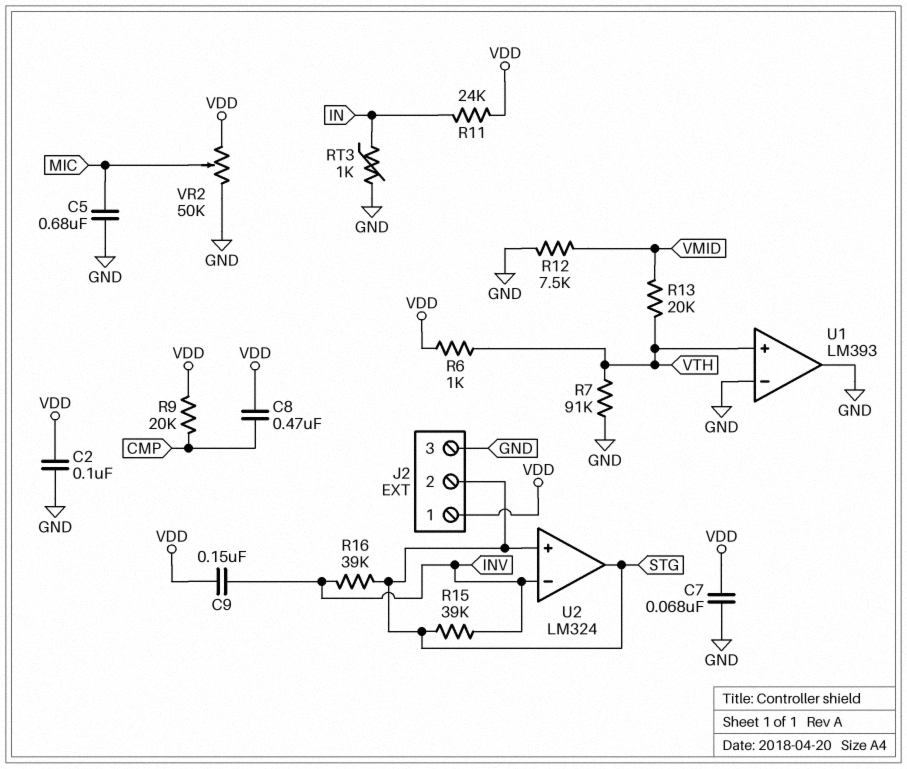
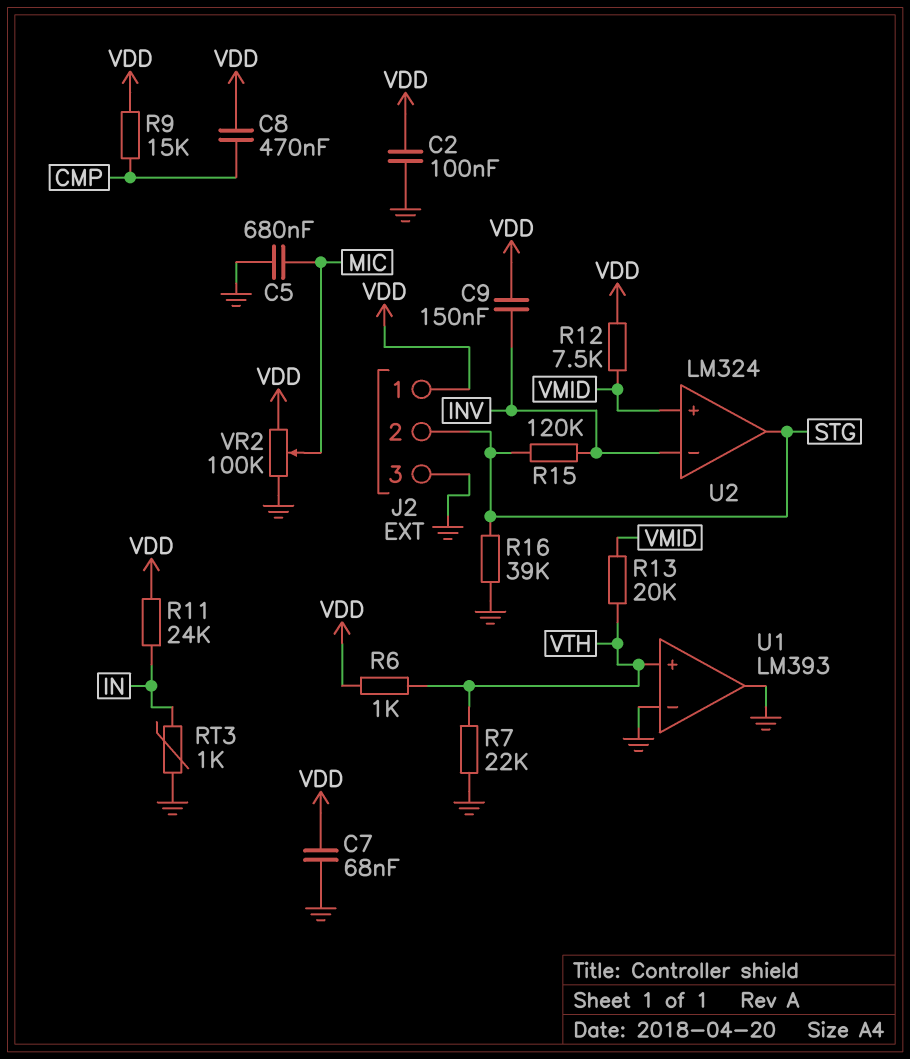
R7: 91k (GND, VTH) -> 22k (GND, VTH)
R9: 20k (CMP, VDD) -> 15k (CMP, VDD)
R12: 7.5k (GND, VMID) -> 7.5k (VDD, VMID)
R15: 39k (INV, STG) -> 120k (INV, STG)
R16: 39k (INV, STG) -> 39k (GND, STG)
U2 pin in+: STG -> VMID
VR2: 50k (GND, VDD, wiper MIC) -> 100k (GND, VDD, wiper MIC)

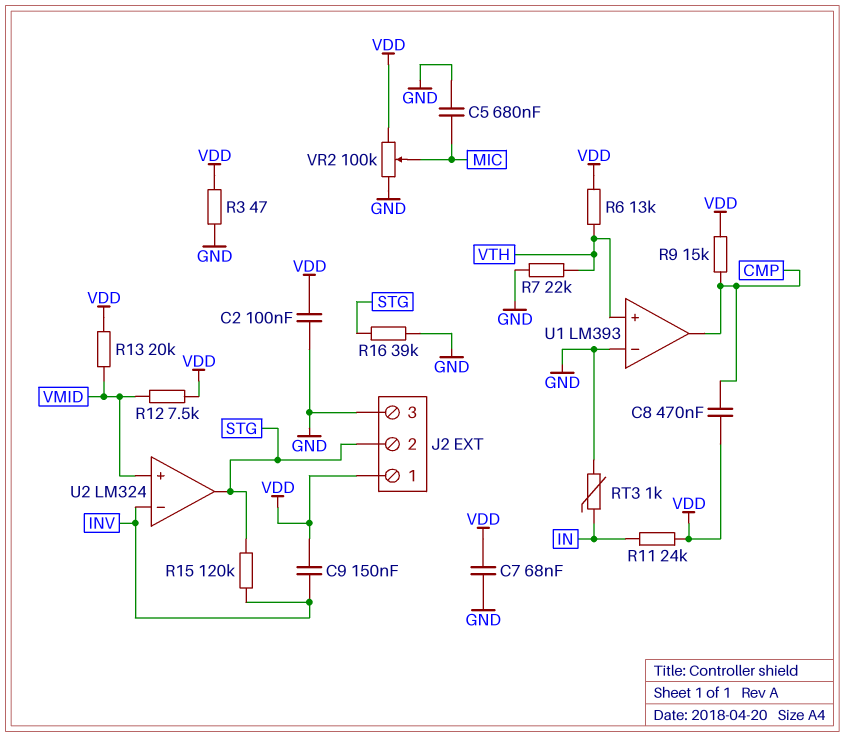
R3: none -> 47 (GND, VDD)
R6: 1k (VDD, VTH) -> 13k (VDD, VTH)
R13: 20k (VMID, VTH) -> 20k (VDD, VMID)
U1 pin out: GND -> CMP

